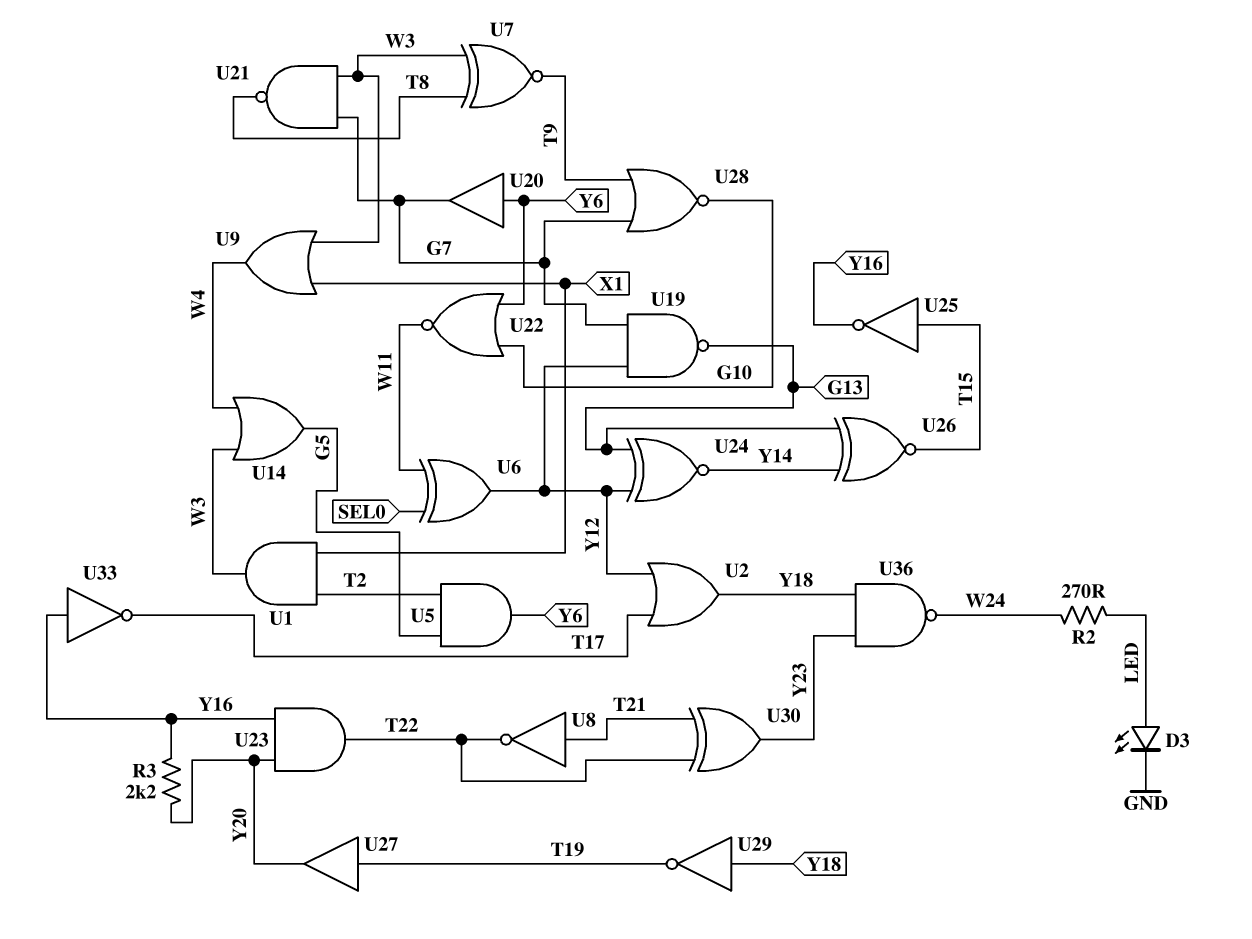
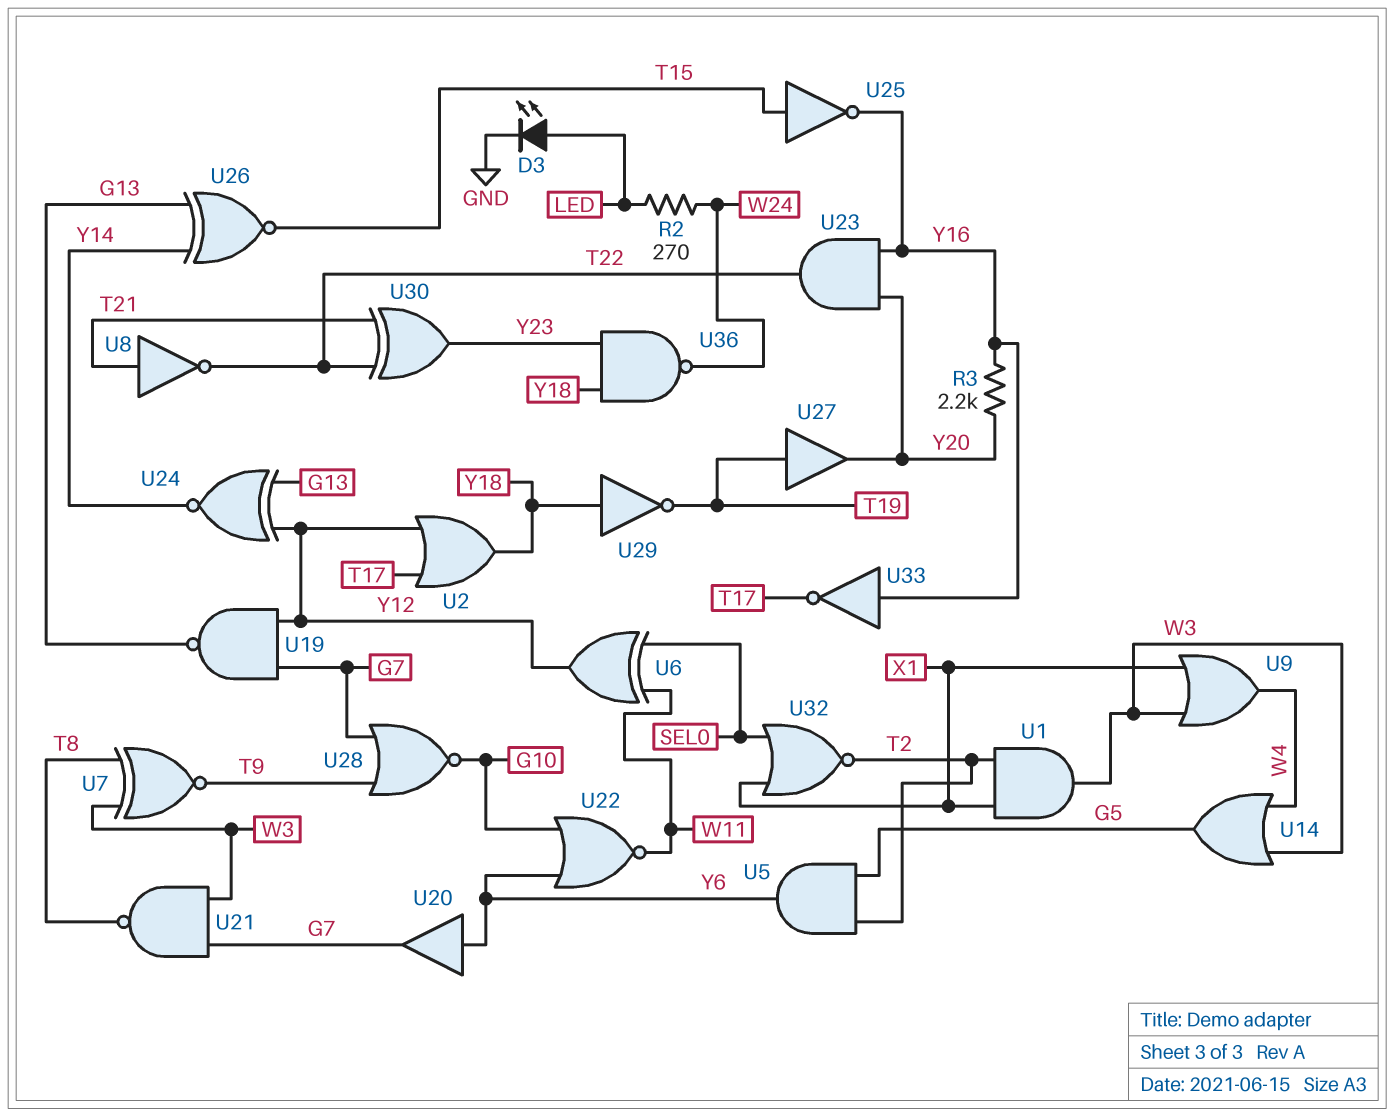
U32: none -> NOR (in SEL0, in X1, out T2)

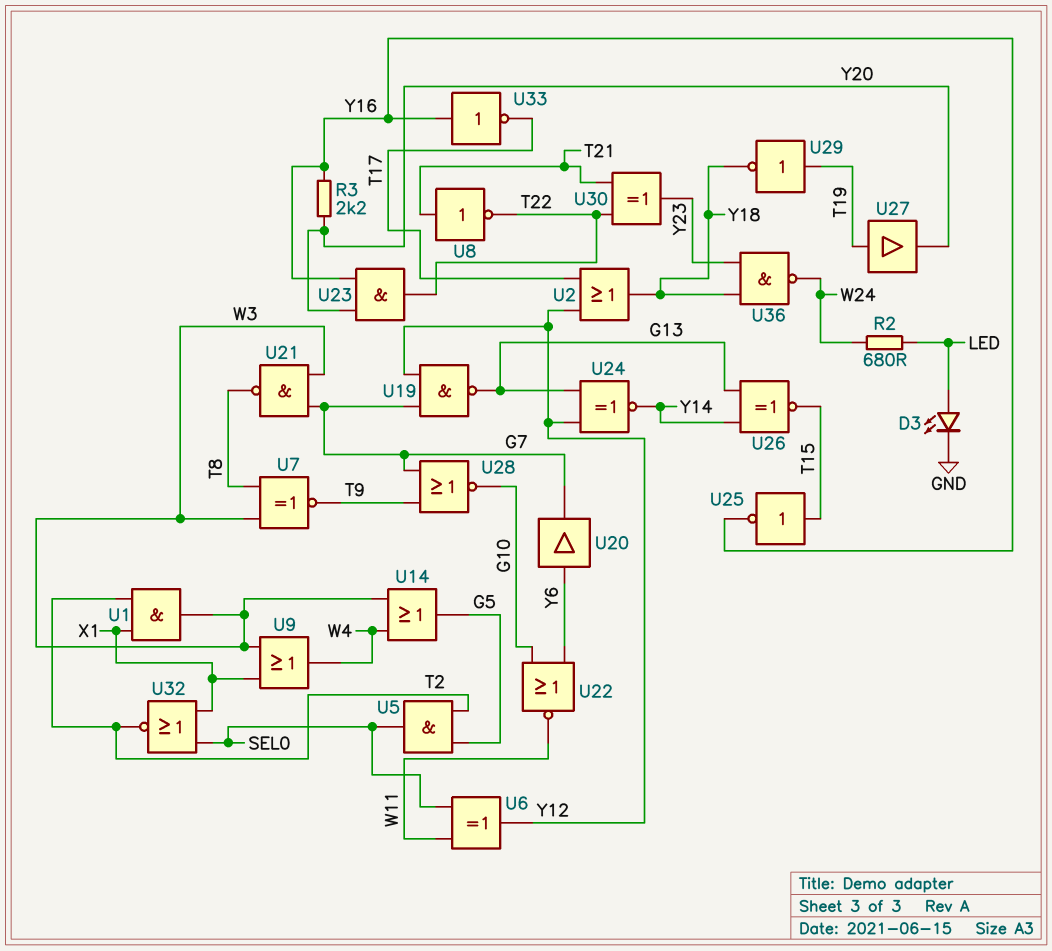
R2: 270 (LED, W24) -> 680 (LED, W24)
U5: AND (in G5, in T2, out Y6) -> AND (in G5, in T2, out SEL0)
U29: NOT (in Y18, out T19) -> NOT (in T19, out Y18)

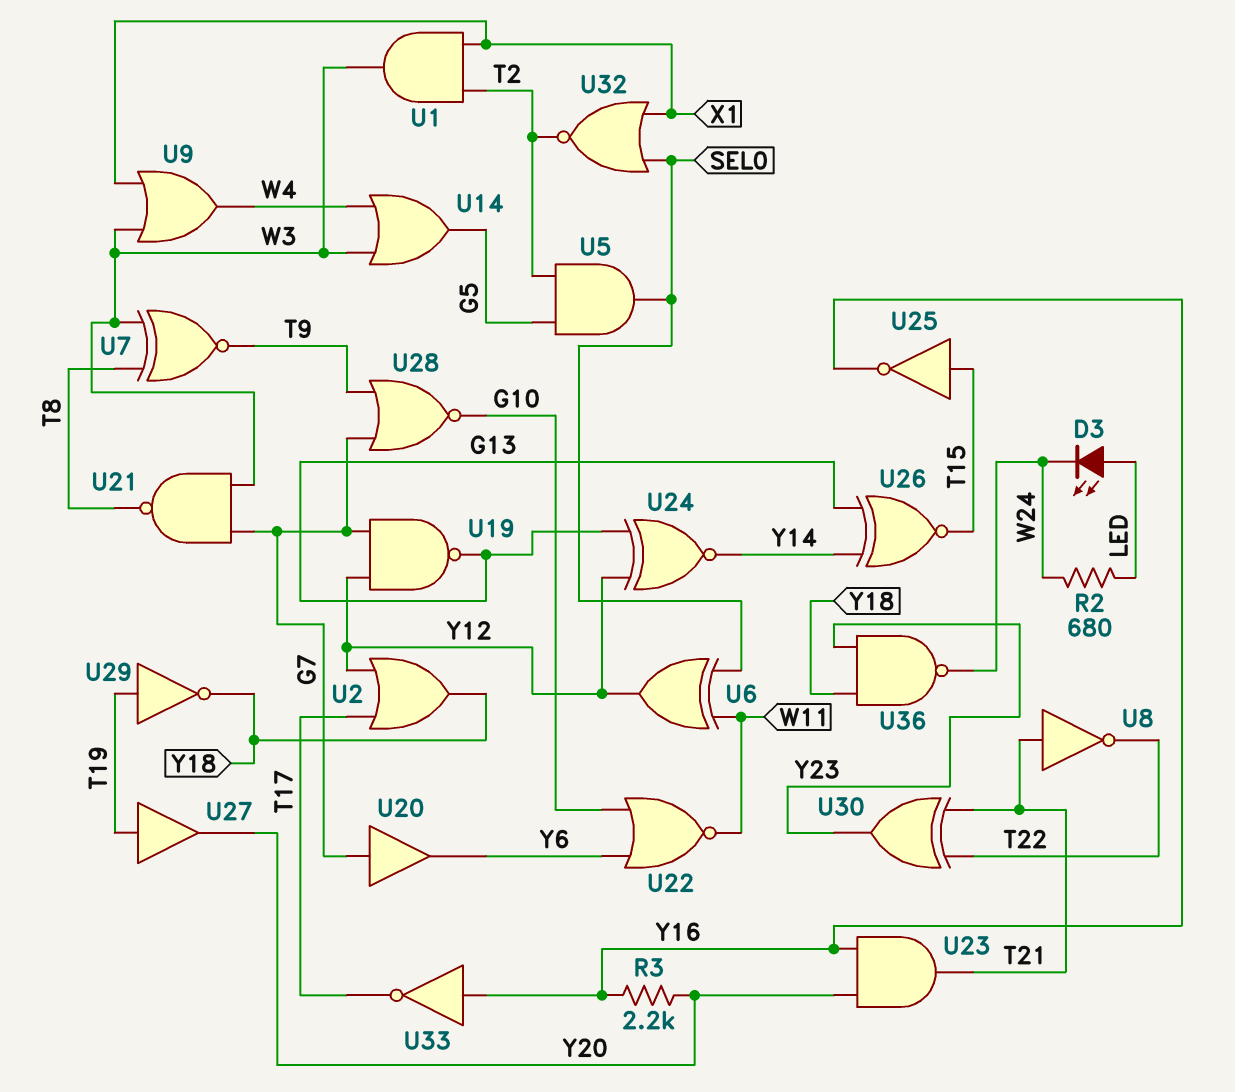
D3: LED (A LED, K GND) -> LED (A LED, K W24)
U20: buffer (in Y6, out G7) -> buffer (in G7, out Y6)
U23: AND (in Y16, in Y20, out T22) -> AND (in Y16, in Y20, out T21)

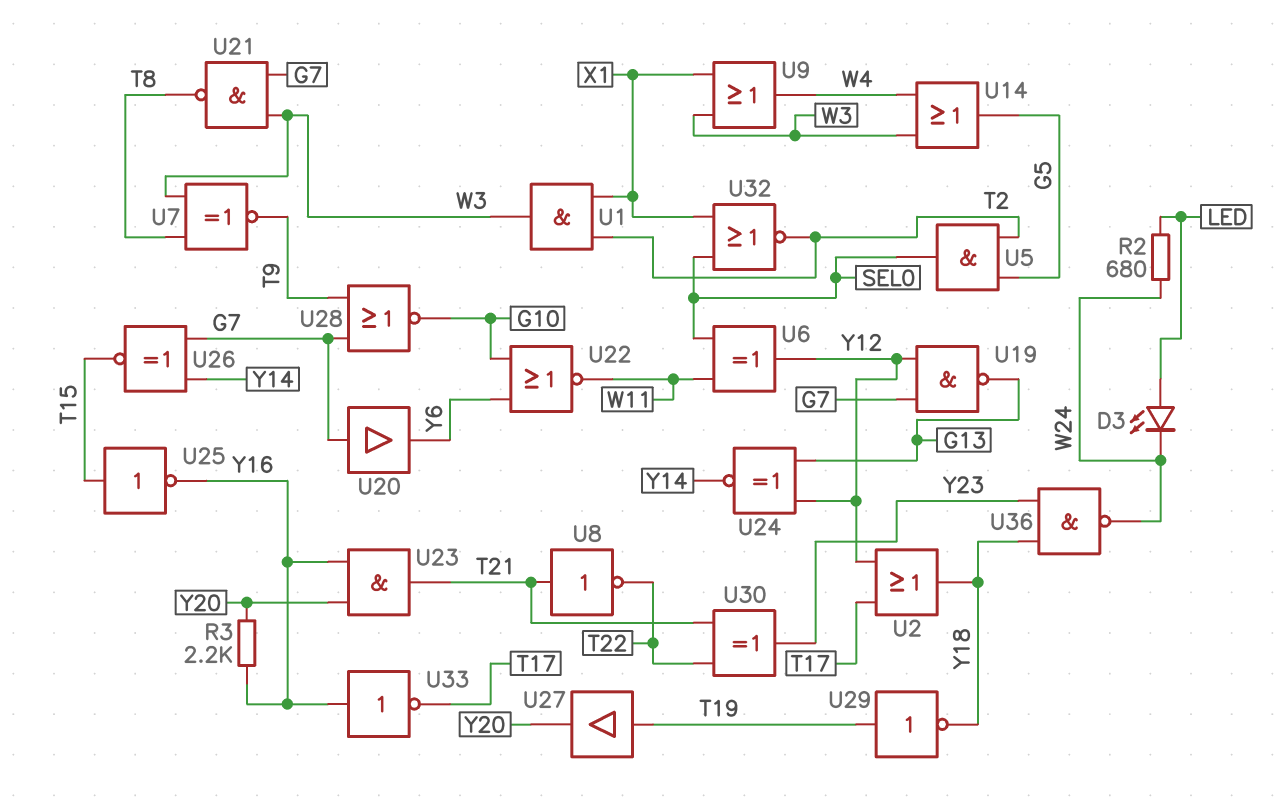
U26: XNOR (in G13, in Y14, out T15) -> XNOR (in G7, in Y14, out T15)

